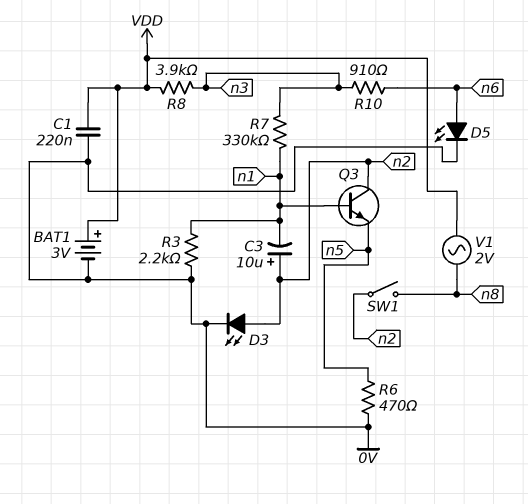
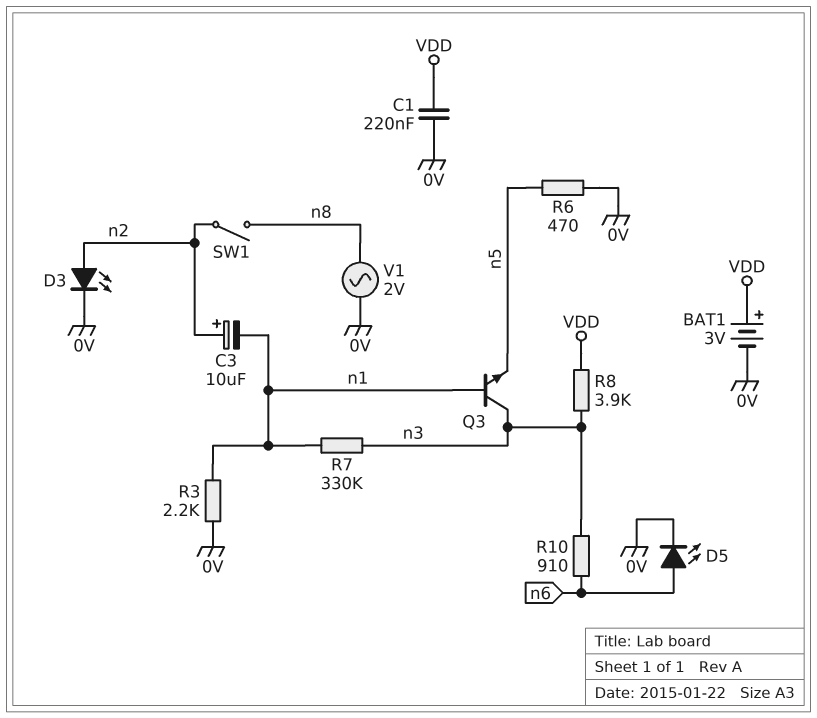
Q3: NPN (B n1, C n2, E n5) -> NPN (B n1, C n3, E n5)
V1: AC 2V (VDD, n8) -> AC 2V (0V, n8)

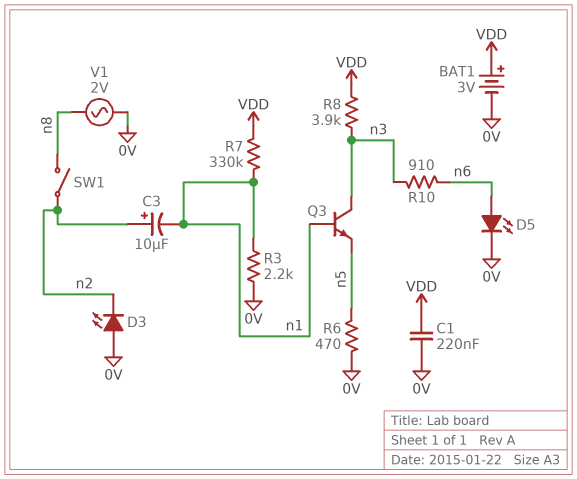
D3: LED (A n2, K 0V) -> LED (A 0V, K n2)
R7: 330k (n1, n3) -> 330k (VDD, n1)

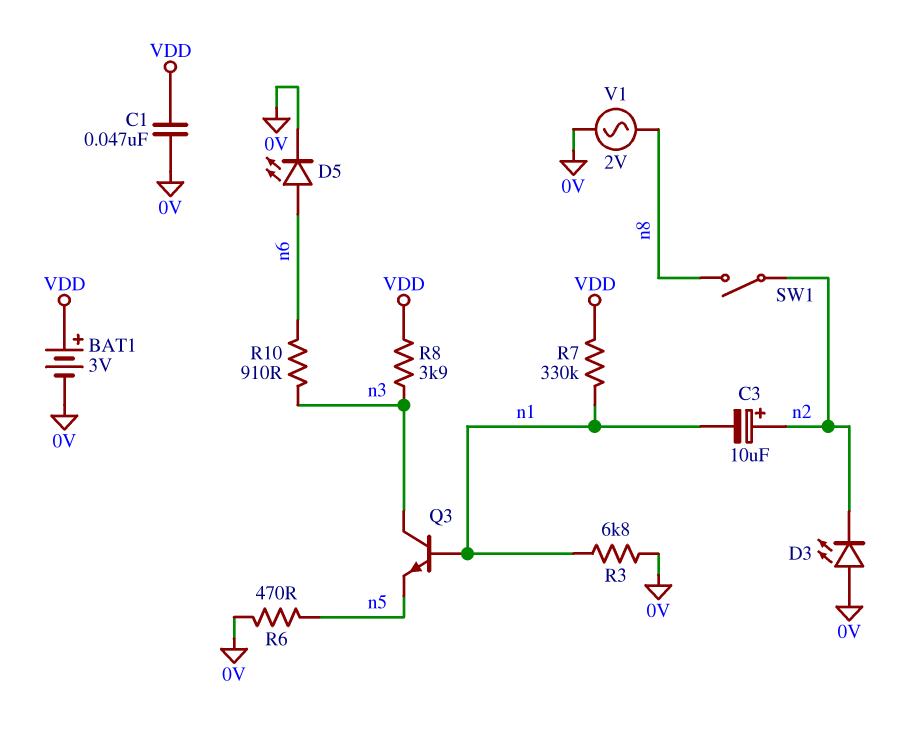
C1: 220nF (0V, VDD) -> 47nF (0V, VDD)
R3: 2.2k (0V, n1) -> 6.8k (0V, n1)

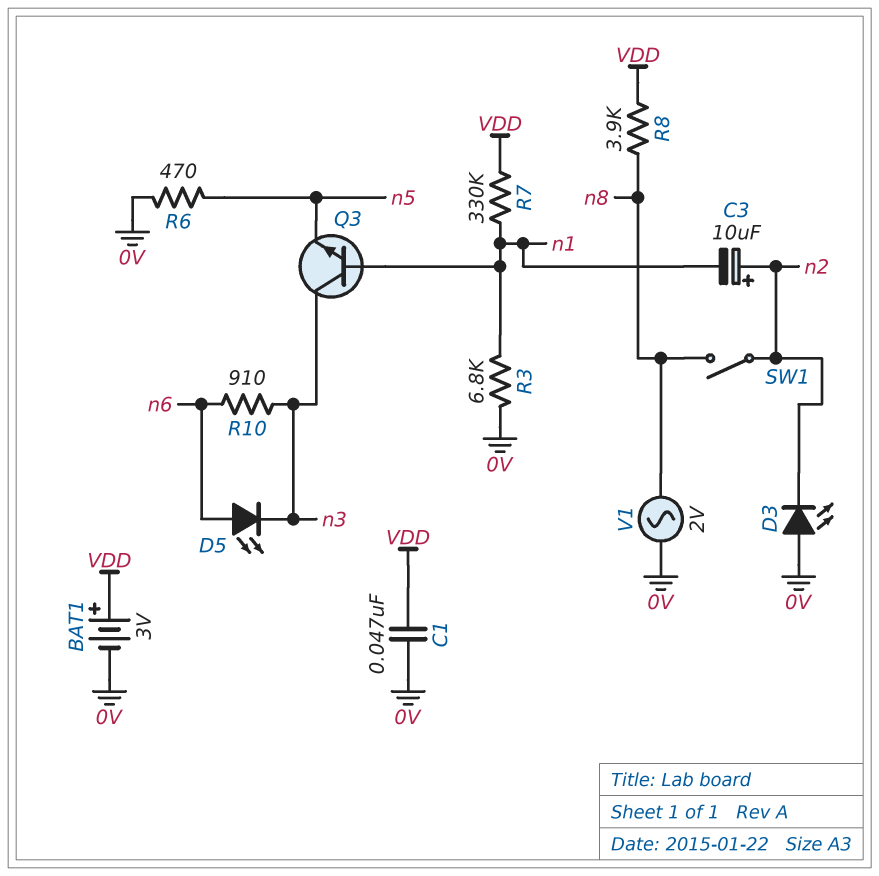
D5: LED (A n6, K 0V) -> LED (A n6, K n3)
R8: 3.9k (VDD, n3) -> 3.9k (VDD, n8)

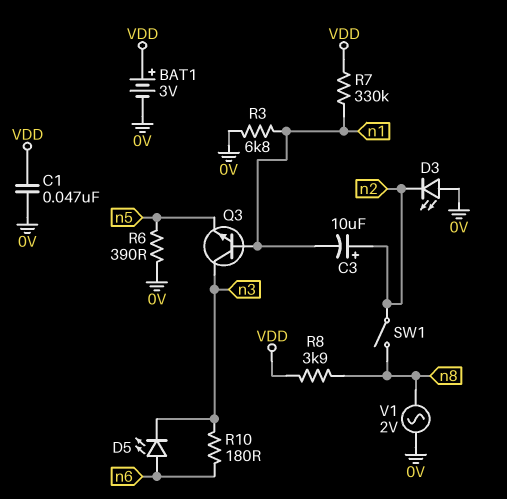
R6: 470 (0V, n5) -> 390 (0V, n5)
R10: 910 (n3, n6) -> 180 (n3, n6)

